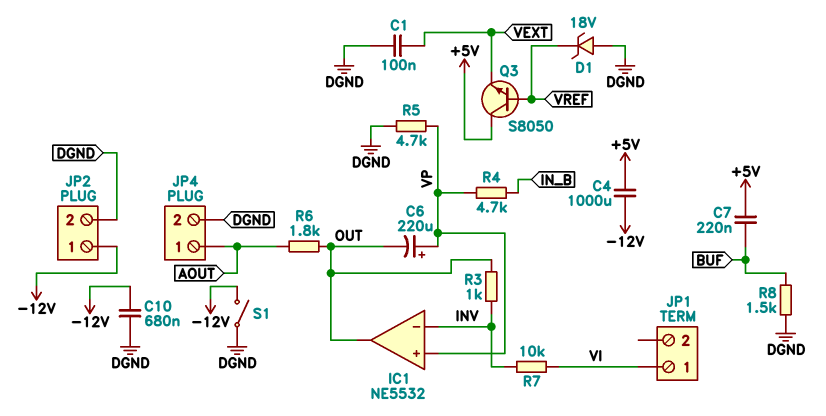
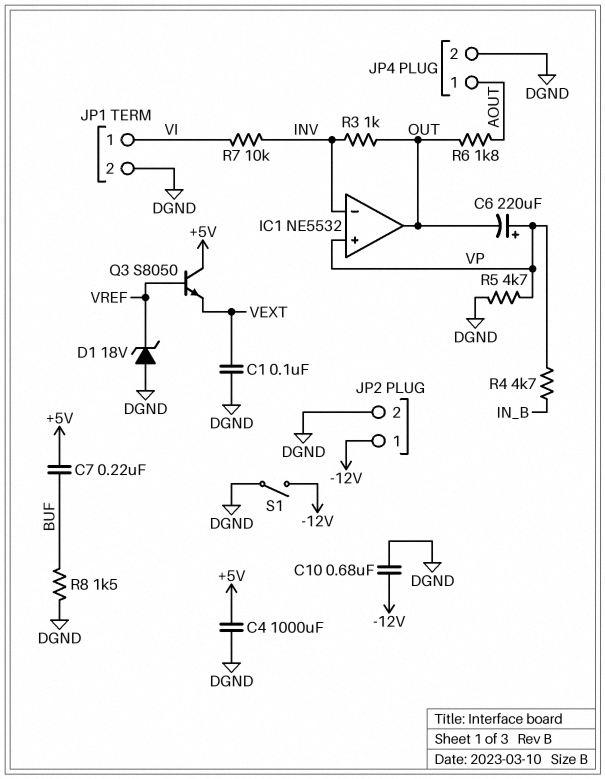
C4: 1000uF (+5V, -12V) -> 1000uF (+5V, DGND)
JP1 pin 2: none -> DGND

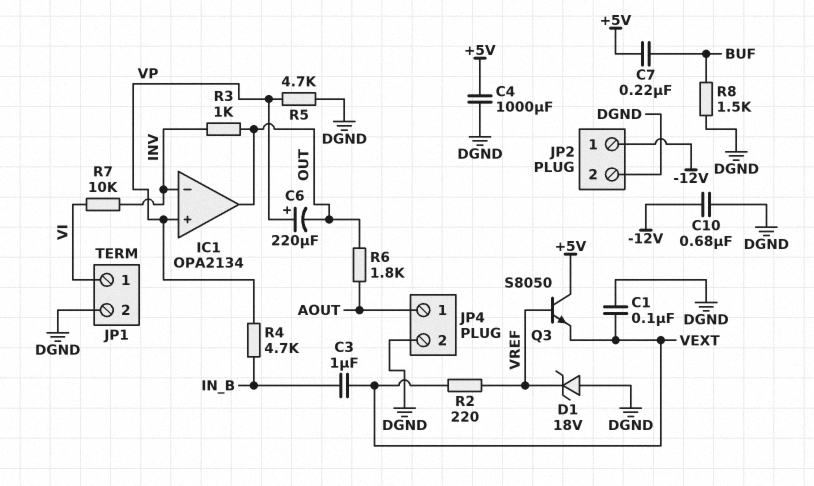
C3: none -> 1uF (IN_B, VEXT)
IC1: NE5532 -> OPA2134
R2: none -> 220 (VEXT, VREF)
S1: switch (-12V, DGND) -> none

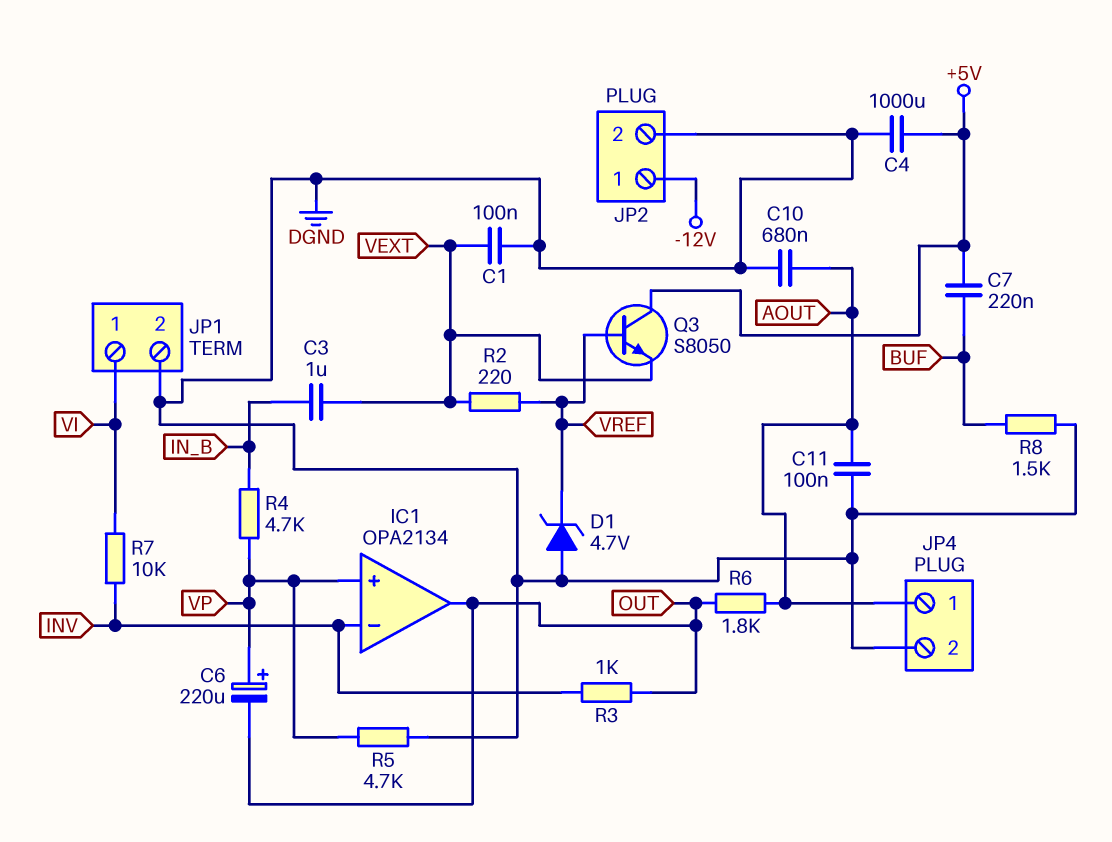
C10: 680nF (-12V, DGND) -> 680nF (AOUT, DGND)
C11: none -> 100nF (AOUT, DGND)
D1: zener 18V (A DGND, K VREF) -> zener 4.7V (A DGND, K VREF)

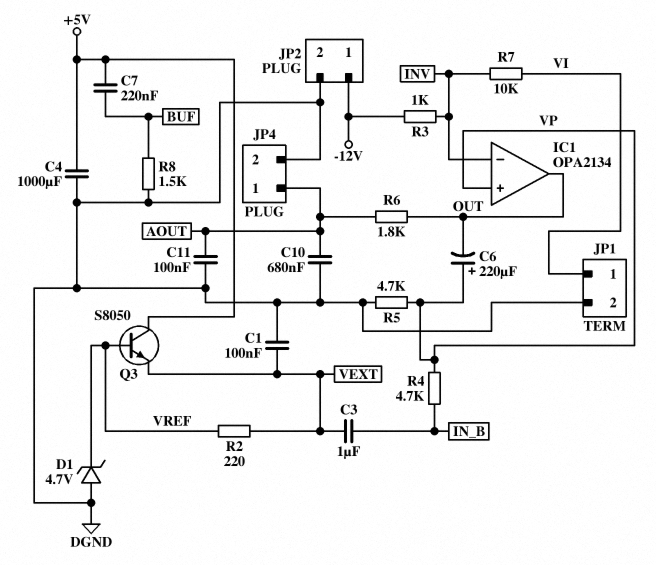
R3: 1k (INV, OUT) -> 1k (-12V, INV)

